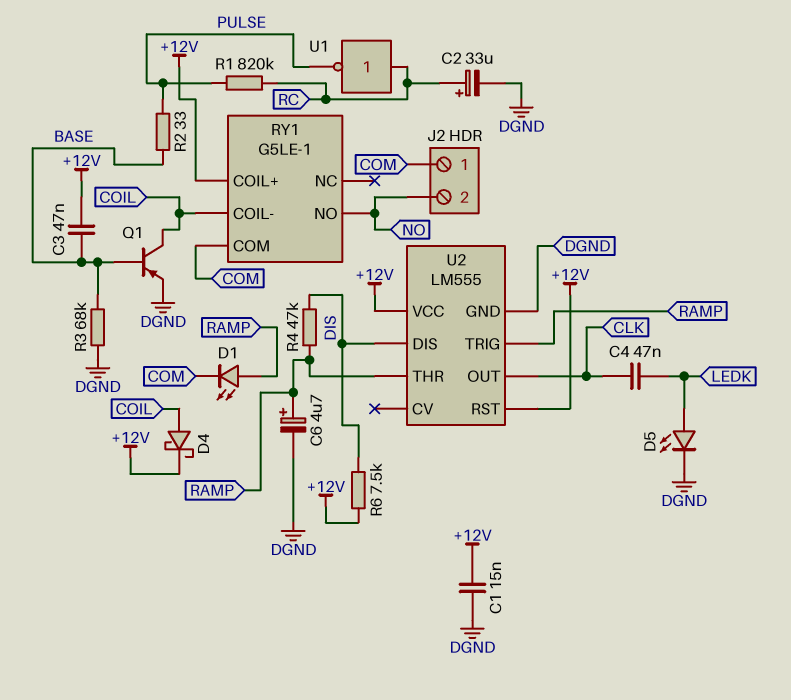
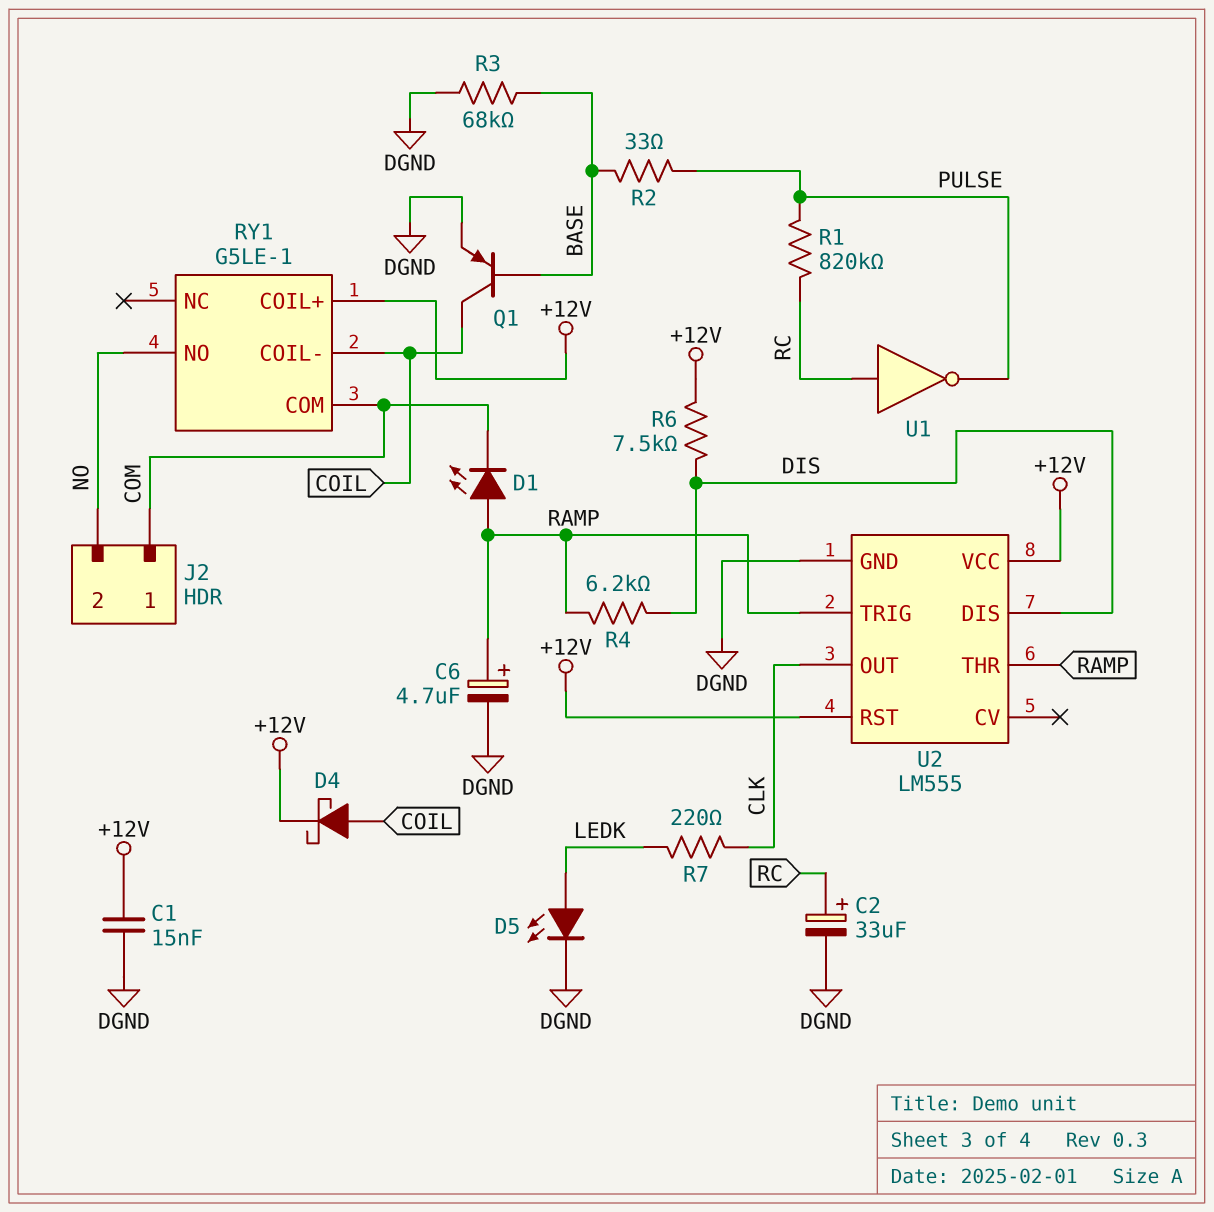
C3: 47nF (+12V, BASE) -> none
C4: 47nF (CLK, LEDK) -> none
R4: 47k (DIS, RAMP) -> 6.2k (DIS, RAMP)
R7: none -> 220 (CLK, LEDK)

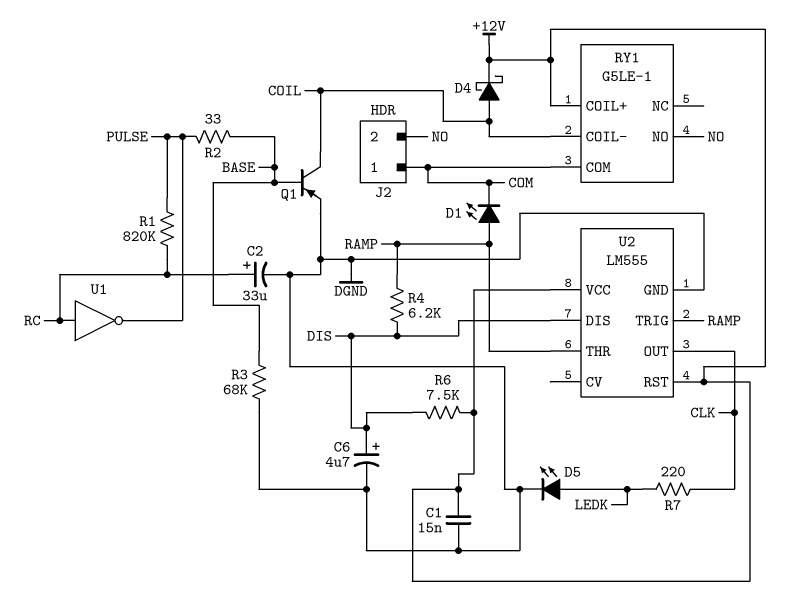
C6: 4.7uF (plus RAMP, minus DGND) -> 4.7uF (plus DIS, minus DGND)

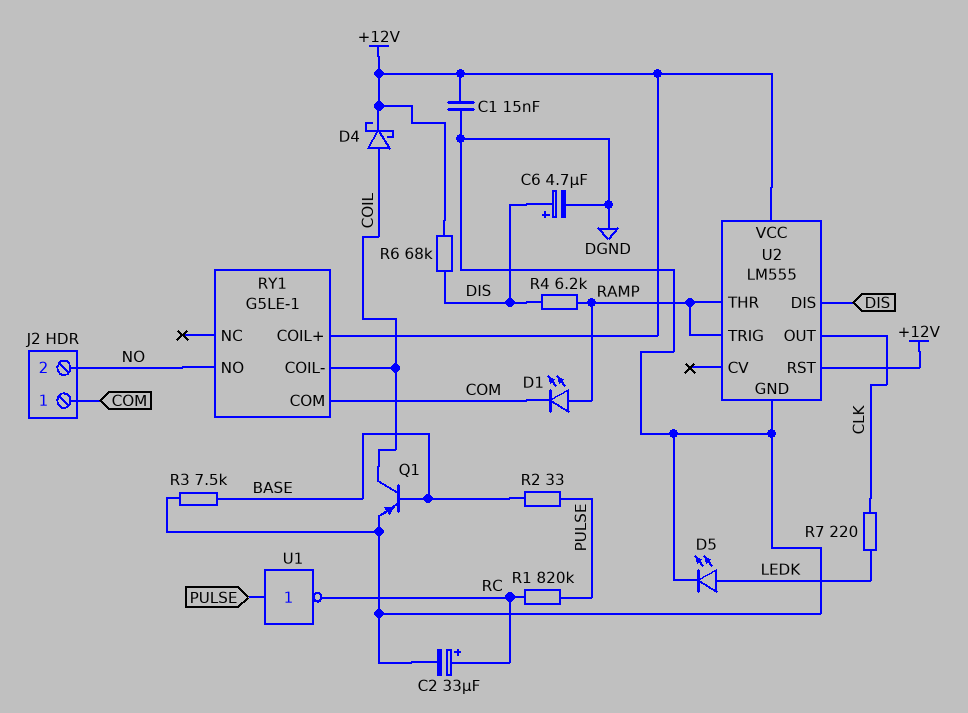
R3: 68k (BASE, DGND) -> 7.5k (BASE, DGND)
R6: 7.5k (+12V, DIS) -> 68k (+12V, DIS)
U1: NOT (in RC, out PULSE) -> NOT (in PULSE, out RC)

